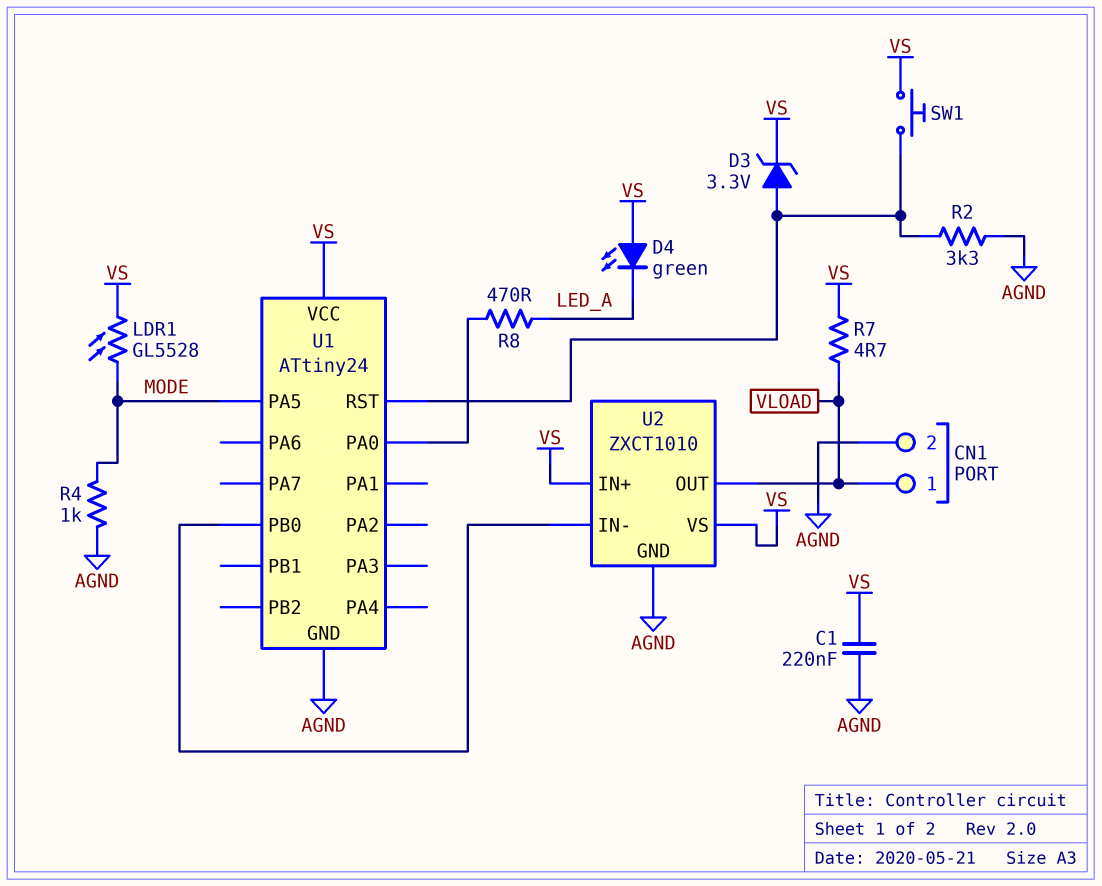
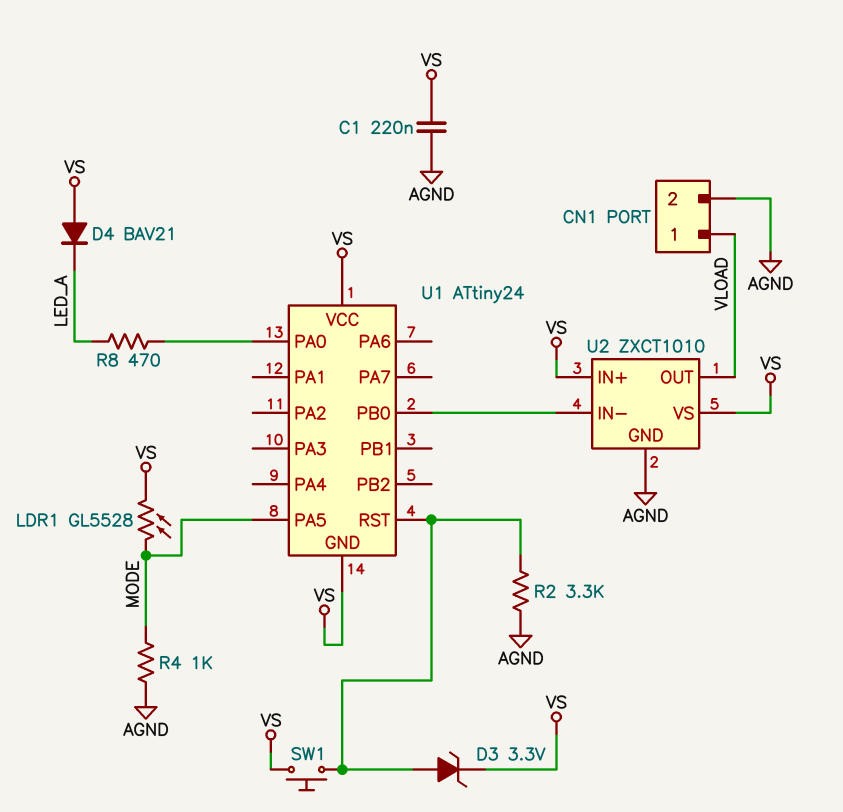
D4: LED green (A VS, K LED_A) -> diode BAV21 (A VS, K LED_A)
R7: 4.7 (VLOAD, VS) -> none
U1 pin GND: AGND -> VS

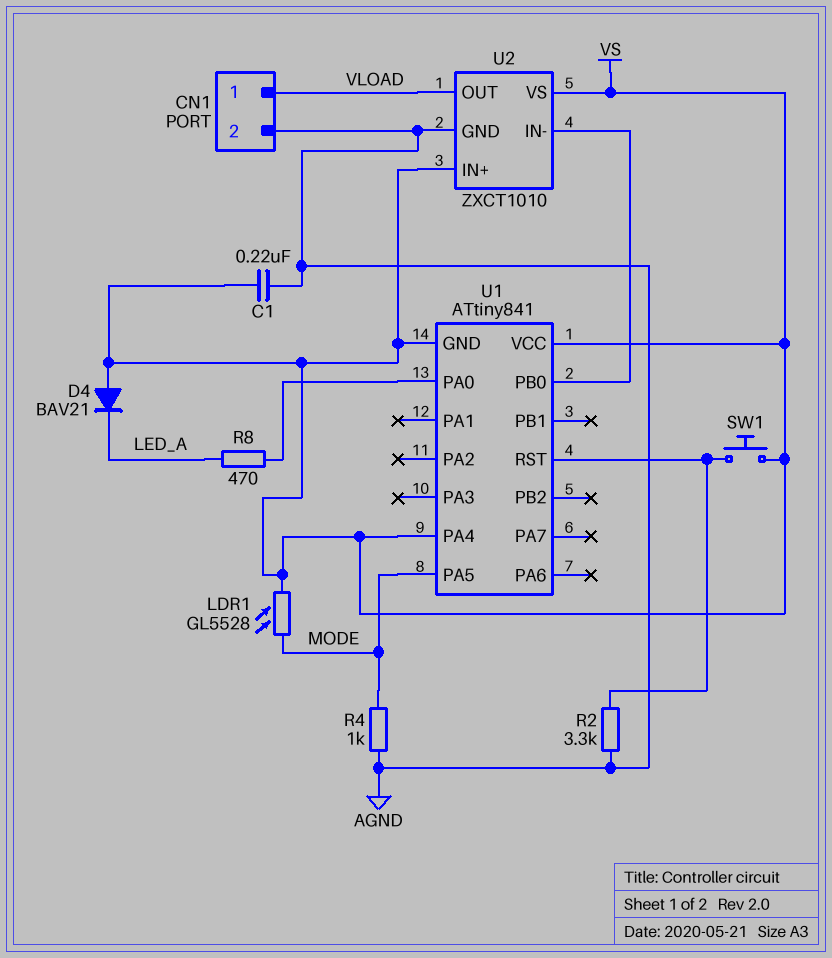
D3: zener 3.3V (A U1/RST, K VS) -> none
U1: ATtiny24 -> ATtiny841
U1 pin PA4: none -> VS

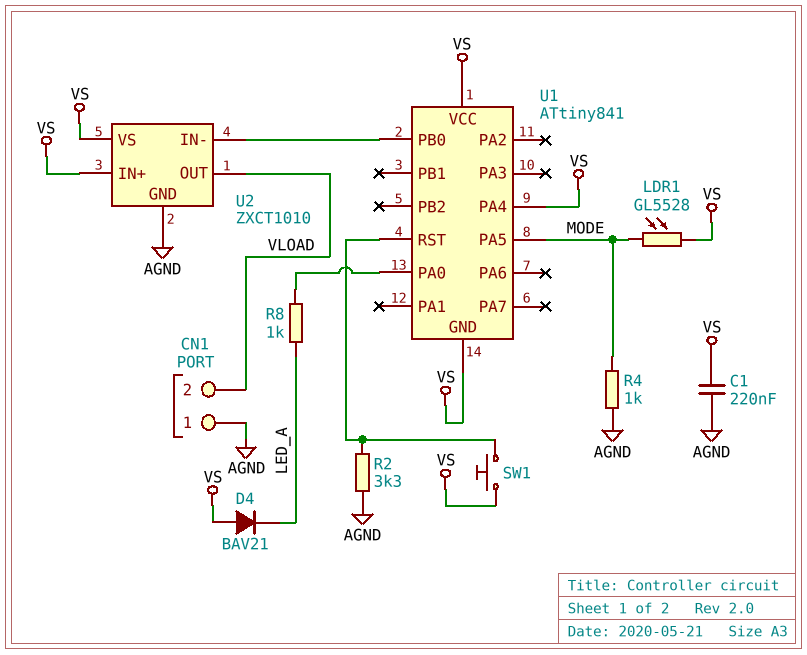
CN1 pin 1: VLOAD -> AGND
CN1 pin 2: AGND -> VLOAD
R8: 470 (LED_A, U1/PA0) -> 1k (LED_A, U1/PA0)

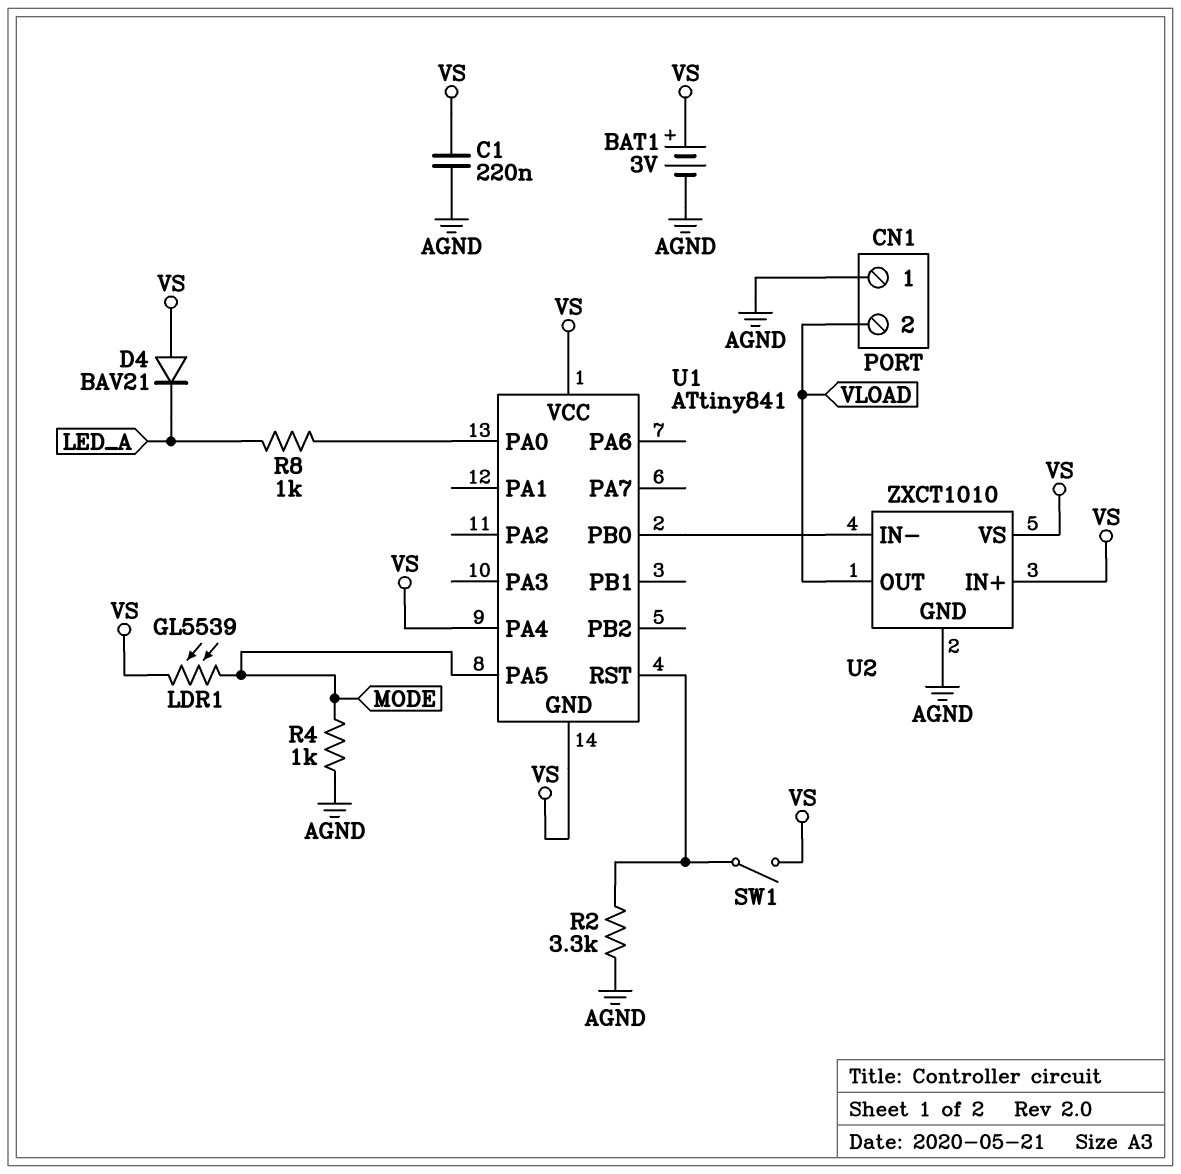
BAT1: none -> 3V (plus VS, minus AGND)
LDR1: GL5528 (MODE, VS) -> GL5539 (MODE, VS)
SW1: button (U1/RST, VS) -> switch (U1/RST, VS)

